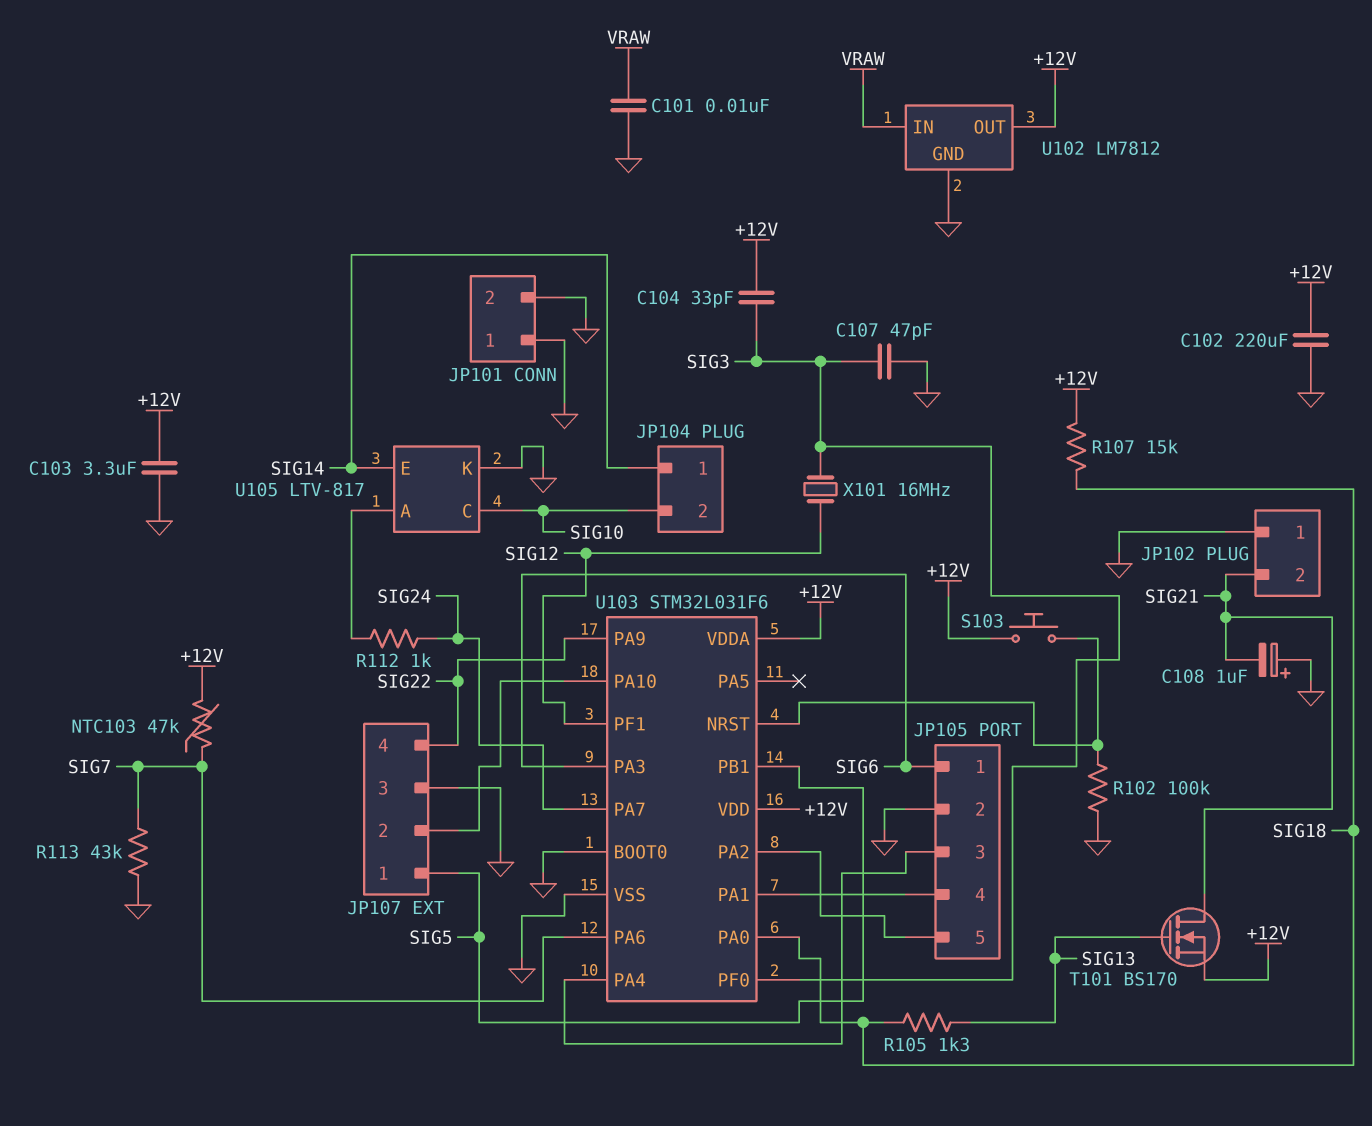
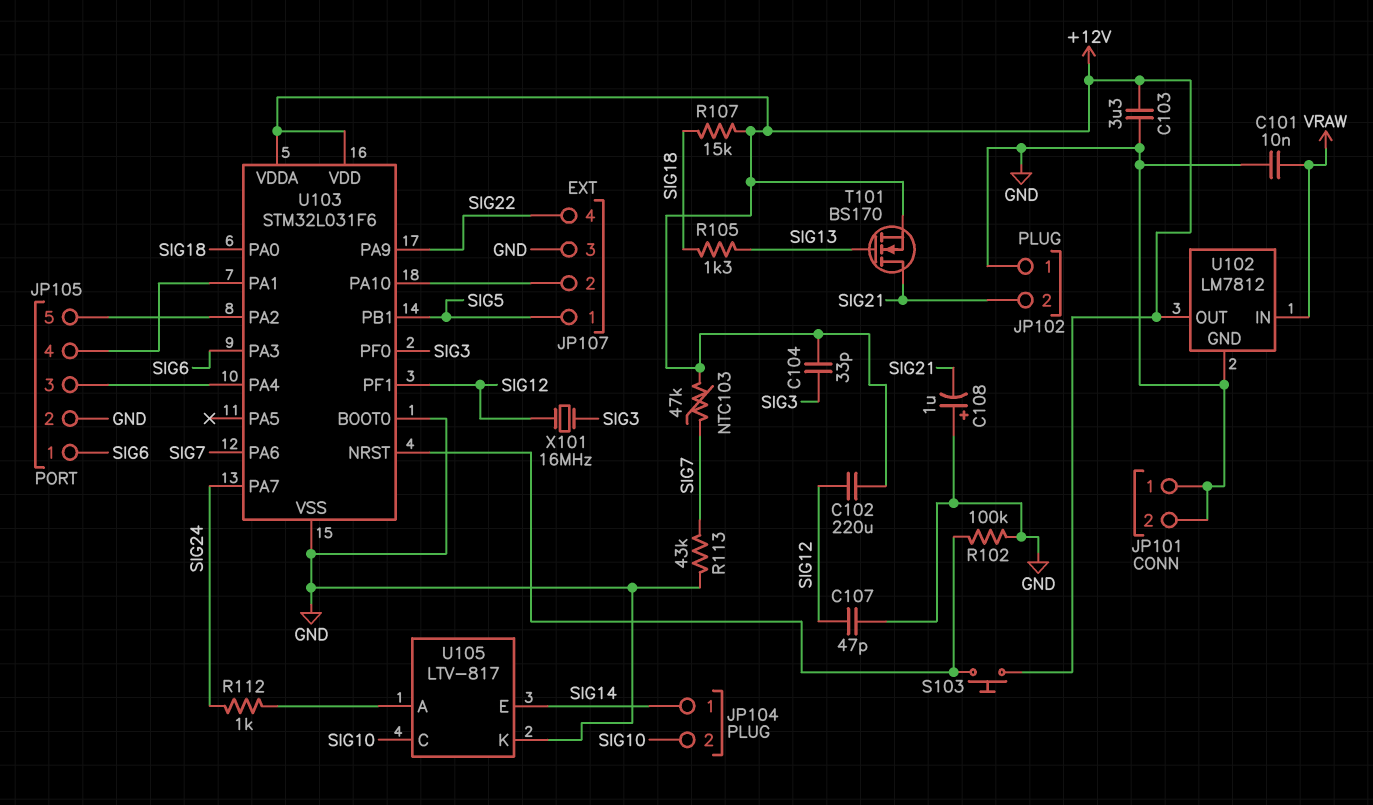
C102: 220uF (+12V, GND) -> 220uF (+12V, SIG12)
C107: 47pF (GND, SIG3) -> 47pF (GND, SIG12)

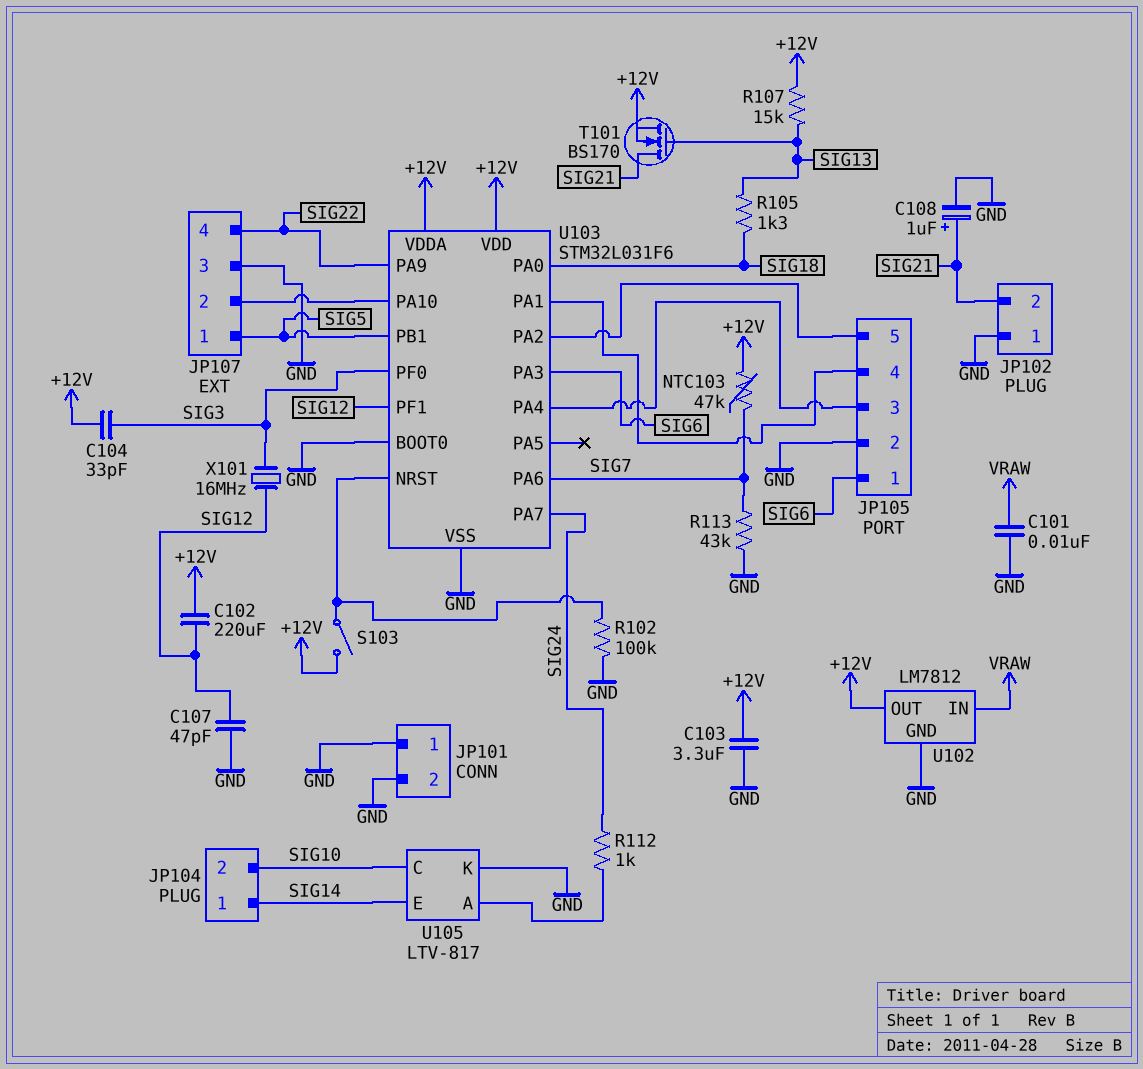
C108: 1uF (plus GND, minus SIG21) -> 1uF (plus SIG21, minus GND)
R107: 15k (+12V, SIG18) -> 15k (+12V, SIG13)
S103: button (+12V, U103/NRST) -> switch (+12V, U103/NRST)

